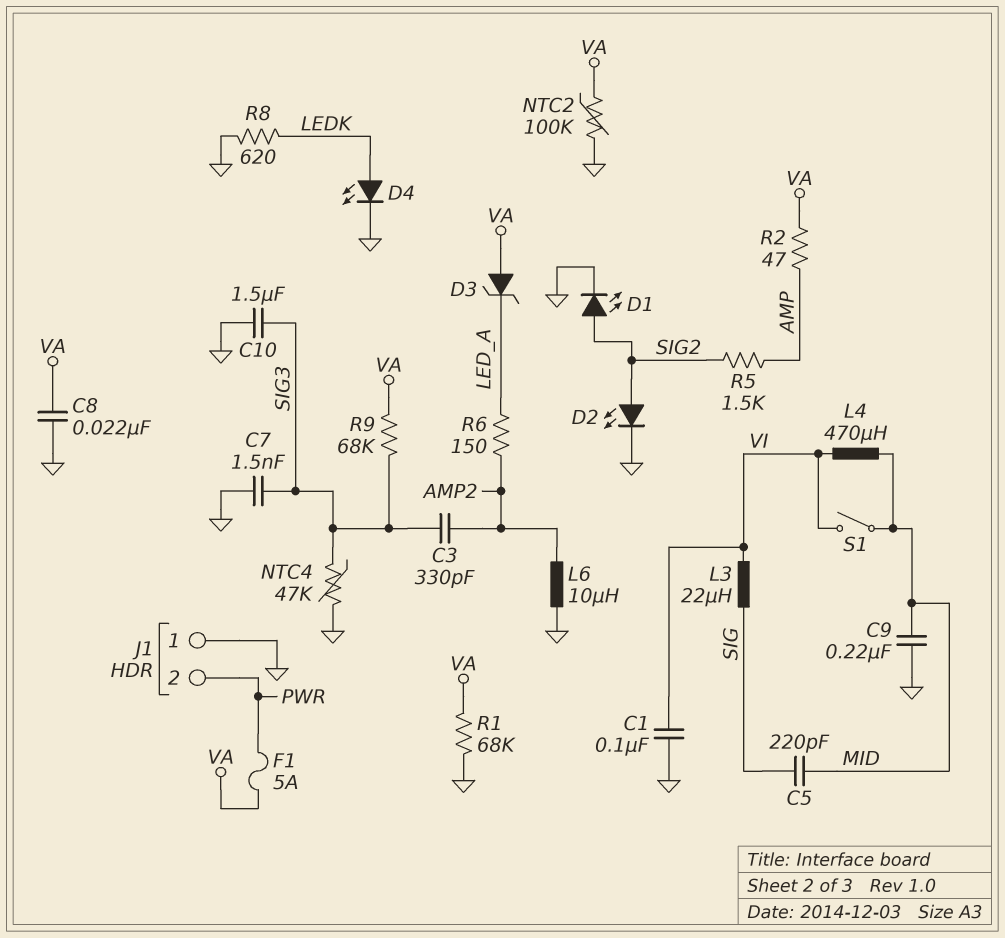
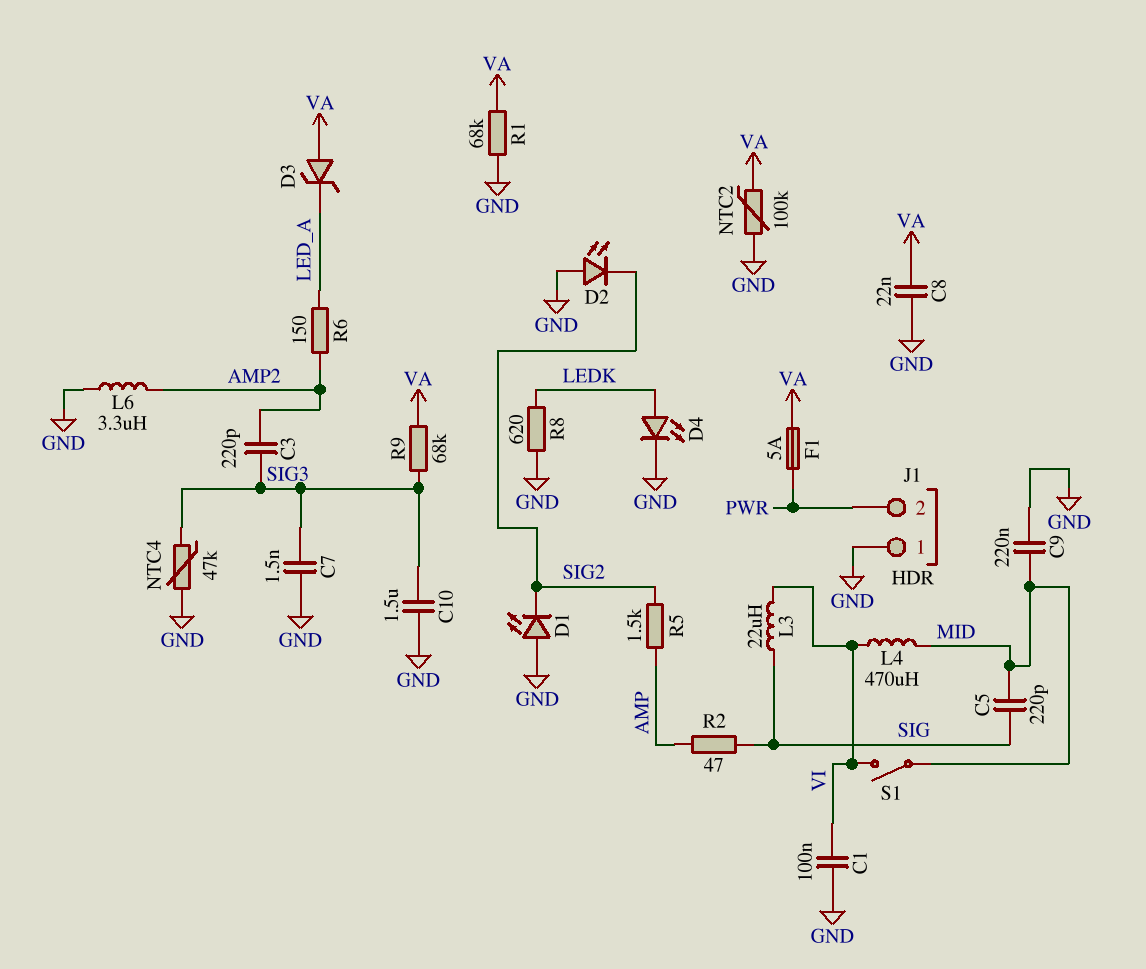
C3: 330pF (AMP2, SIG3) -> 220pF (AMP2, SIG3)
D1: LED (A SIG2, K GND) -> LED (A GND, K SIG2)
D2: LED (A SIG2, K GND) -> LED (A GND, K SIG2)
L6: 10uH (AMP2, GND) -> 3.3uH (AMP2, GND)
R2: 47 (AMP, VA) -> 47 (AMP, SIG)

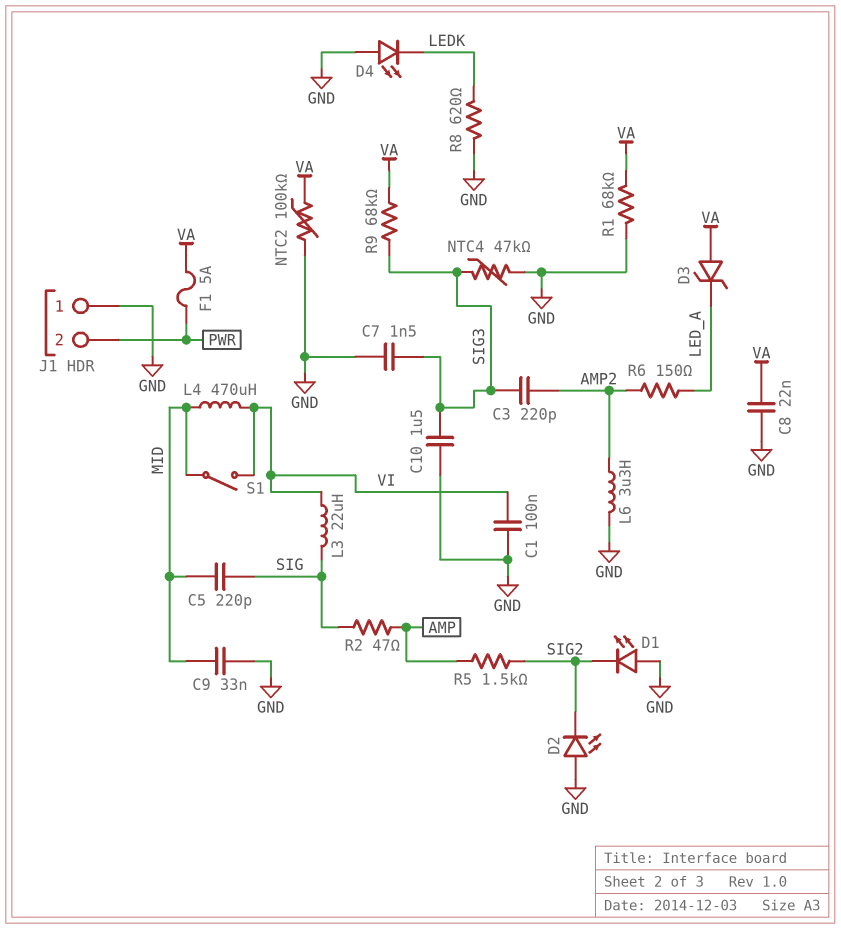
C9: 220nF (GND, MID) -> 33nF (GND, MID)
D4: LED (A LEDK, K GND) -> LED (A GND, K LEDK)

